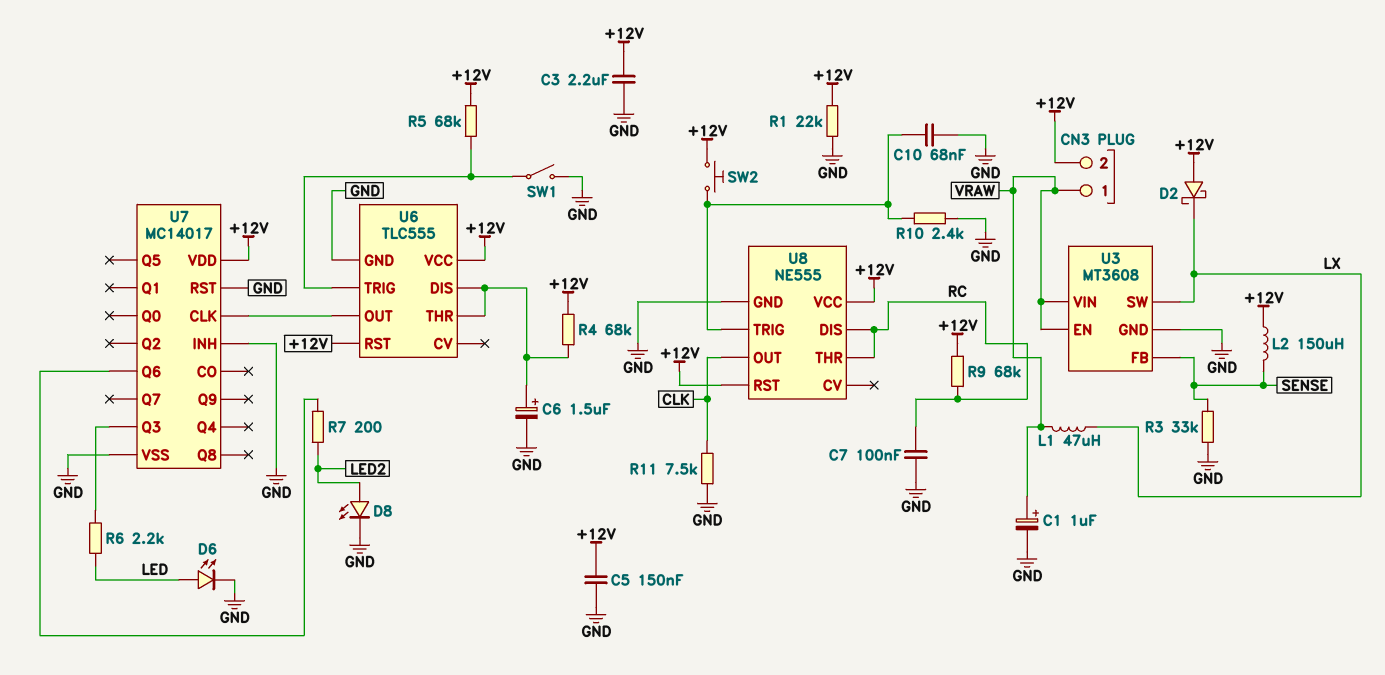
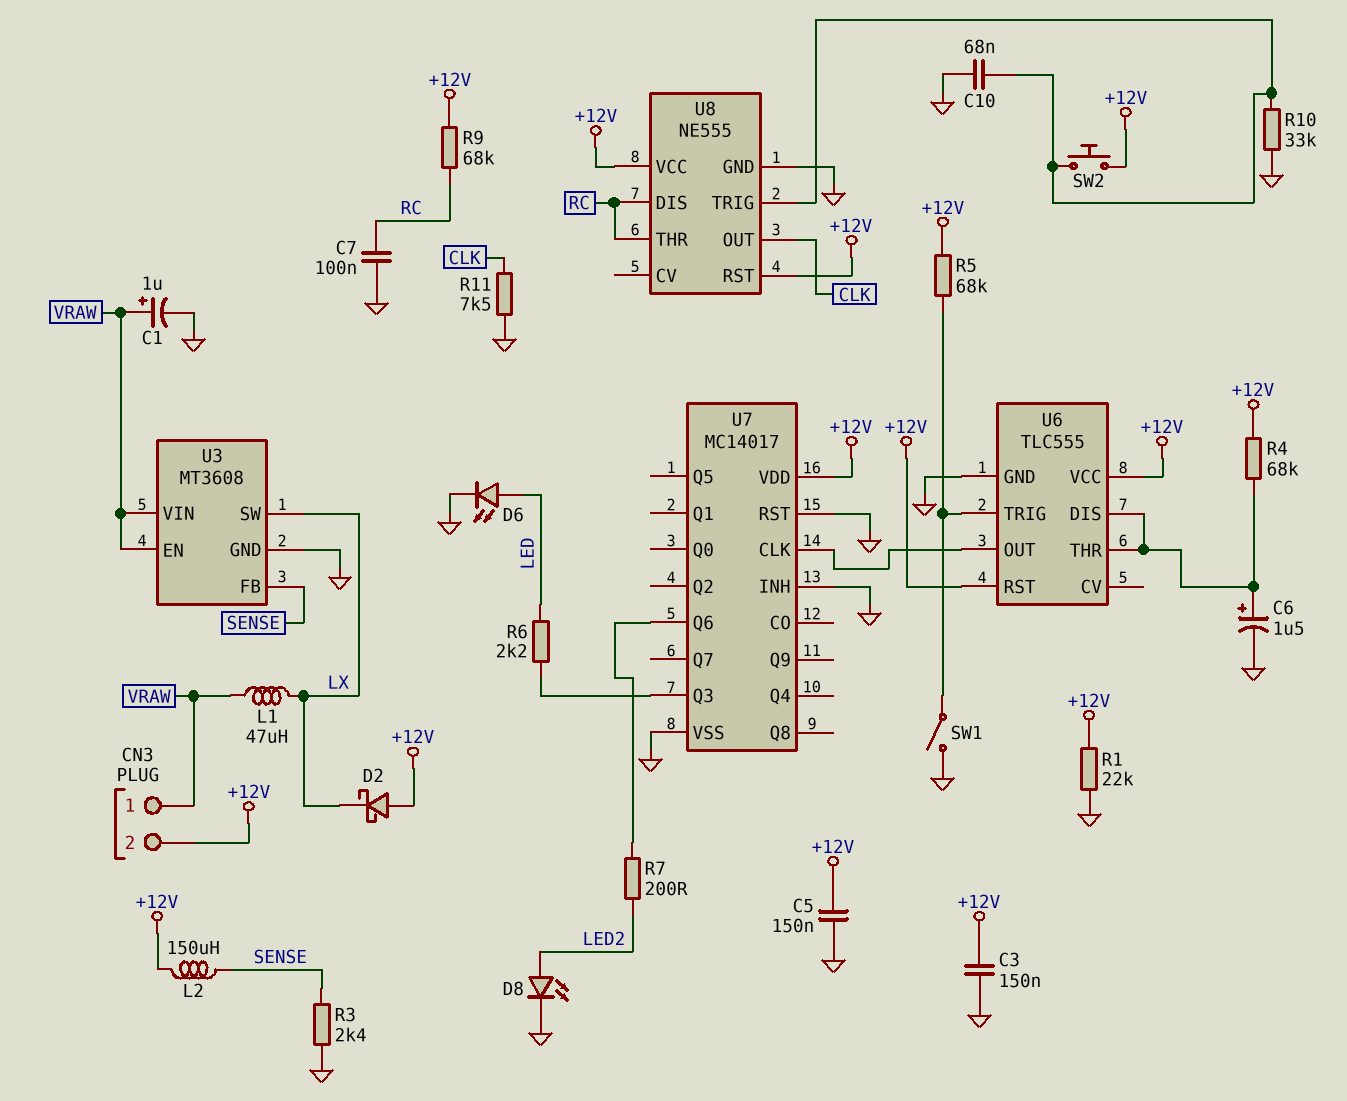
C3: 2.2uF (+12V, GND) -> 150nF (+12V, GND)
R3: 33k (GND, SENSE) -> 2.4k (GND, SENSE)
R10: 2.4k (GND, U8/TRIG) -> 33k (GND, U8/TRIG)

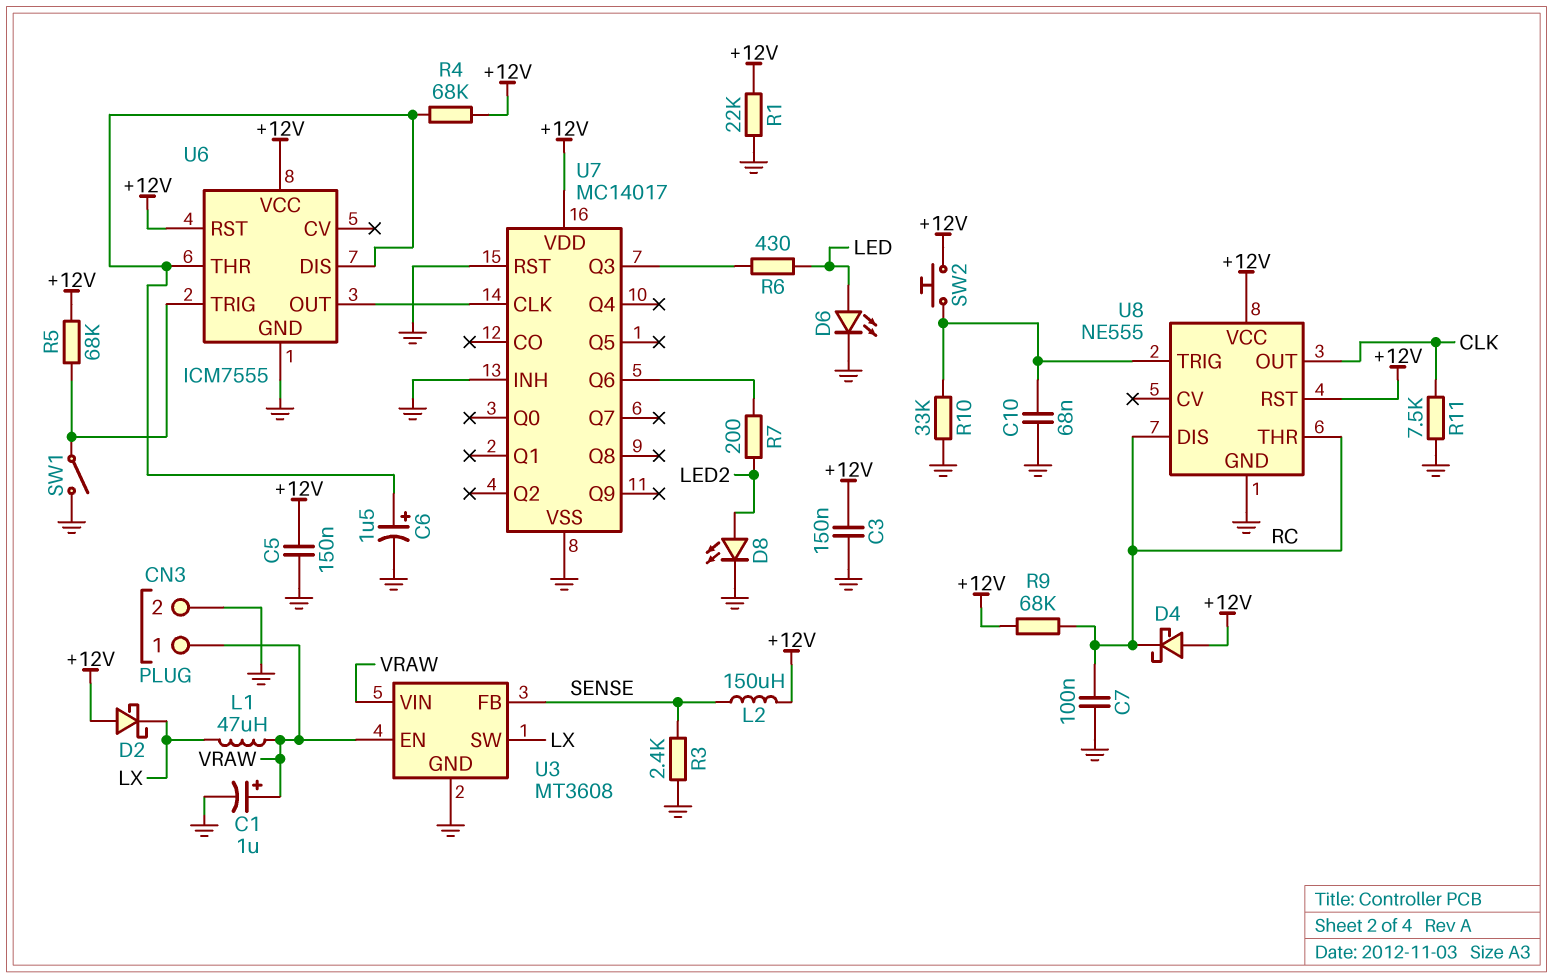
CN3 pin 2: +12V -> GND
D4: none -> schottky (A +12V, K RC)
R6: 2.2k (LED, U7/Q3) -> 430 (LED, U7/Q3)
U6: TLC555 -> ICM7555

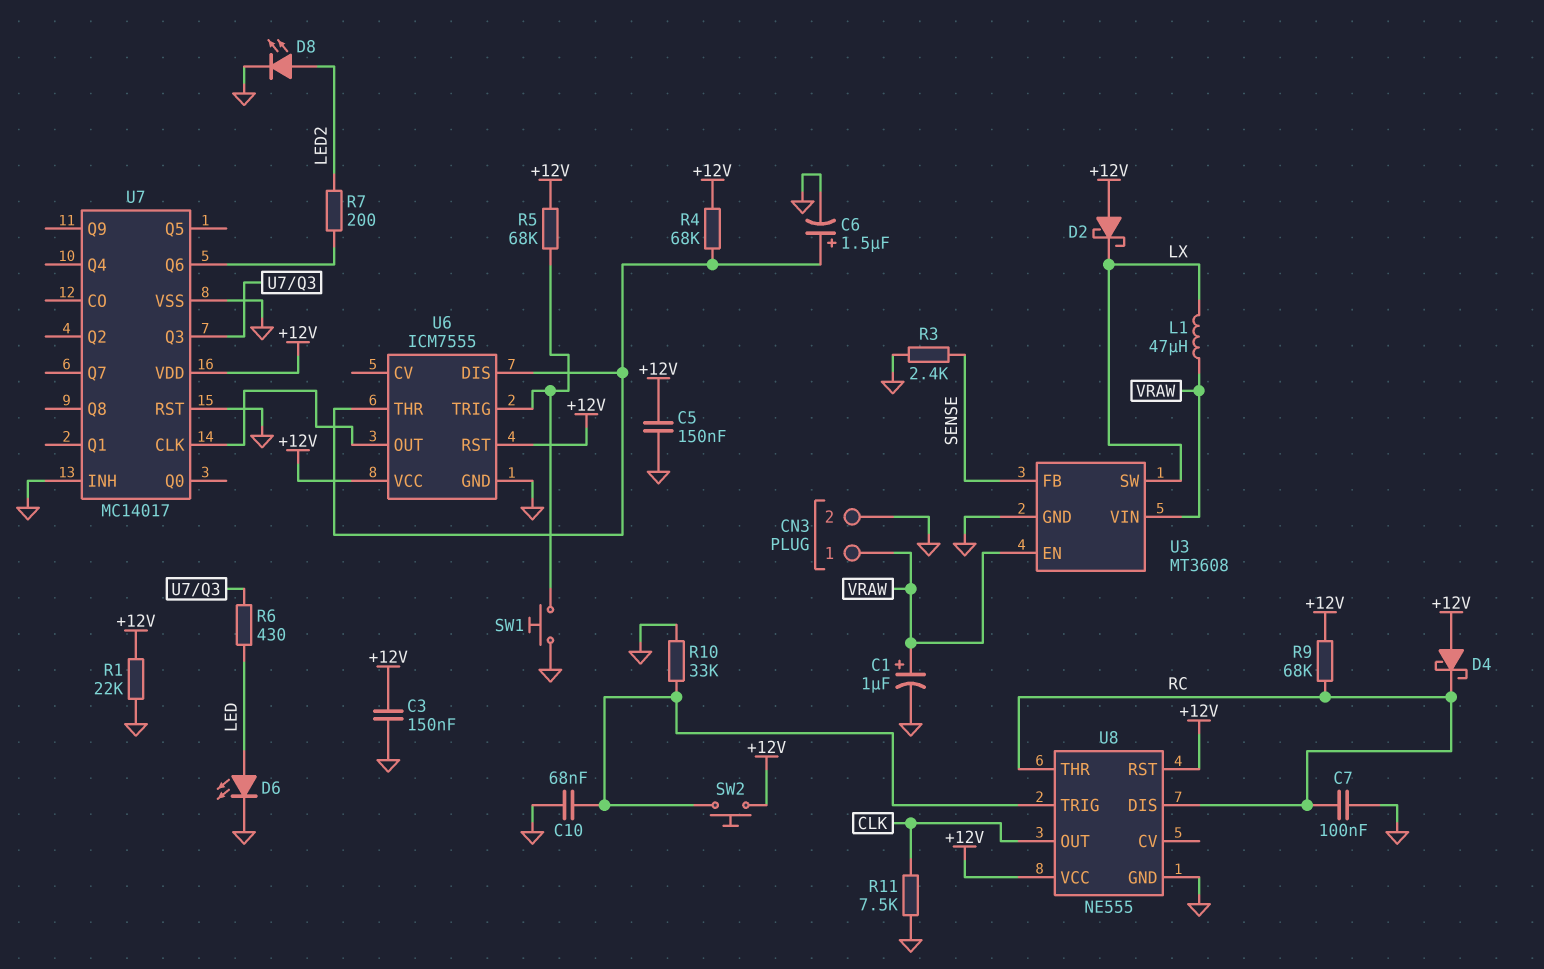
L2: 150uH (+12V, SENSE) -> none
SW1: switch (GND, U6/TRIG) -> button (GND, U6/TRIG)

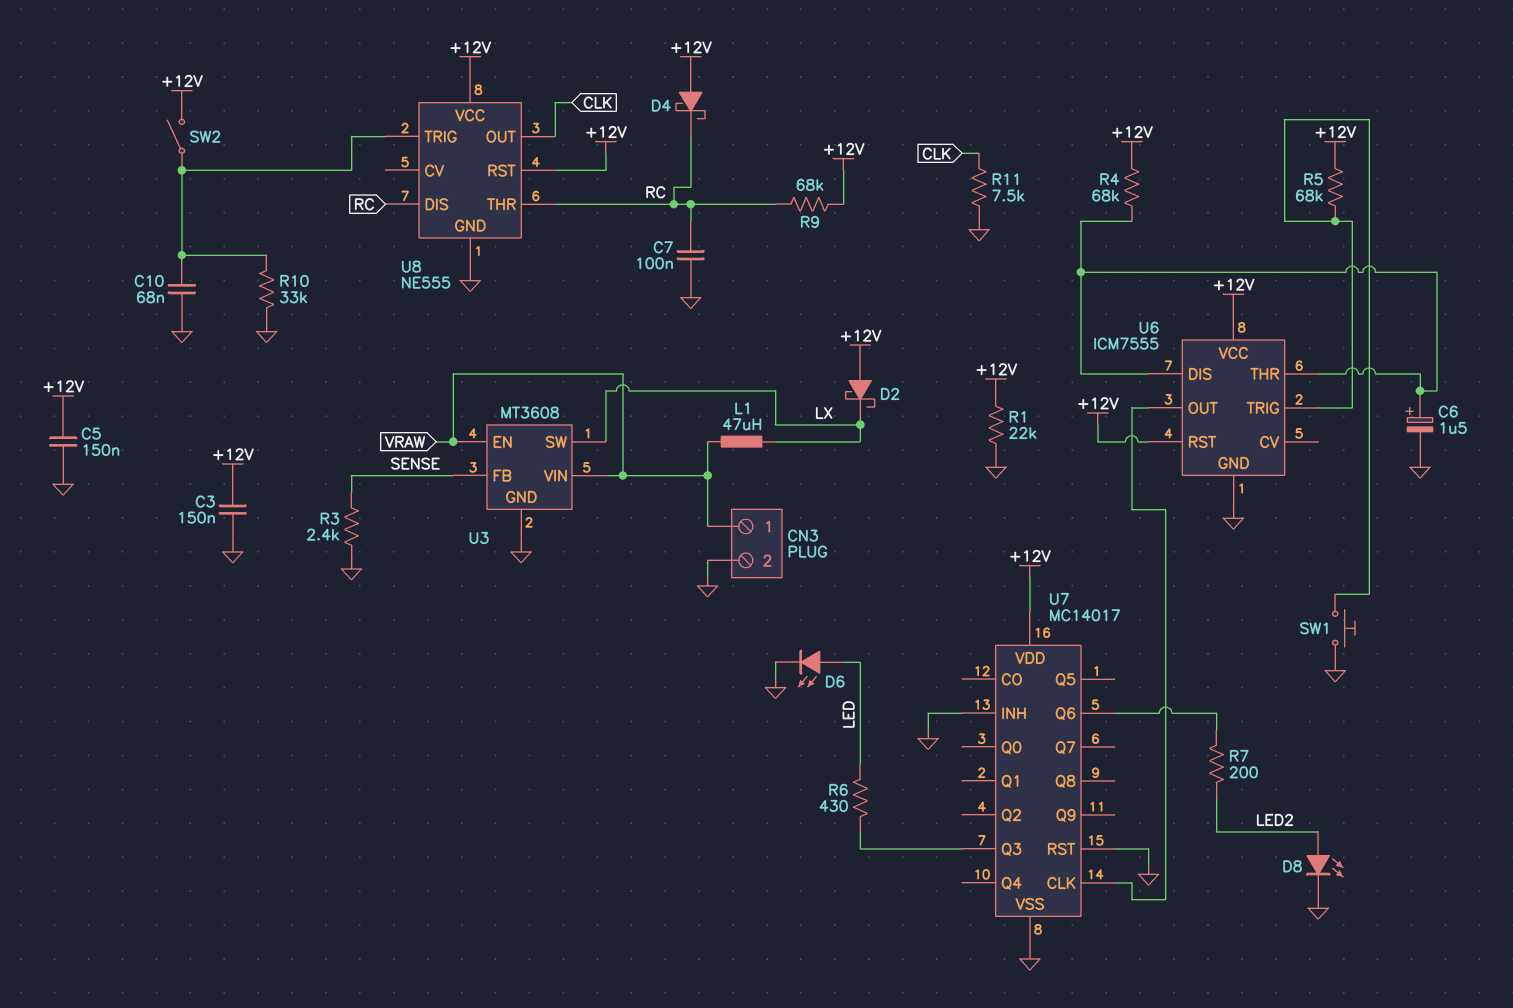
C1: 1uF (plus VRAW, minus GND) -> none
SW2: button (+12V, U8/TRIG) -> switch (+12V, U8/TRIG)

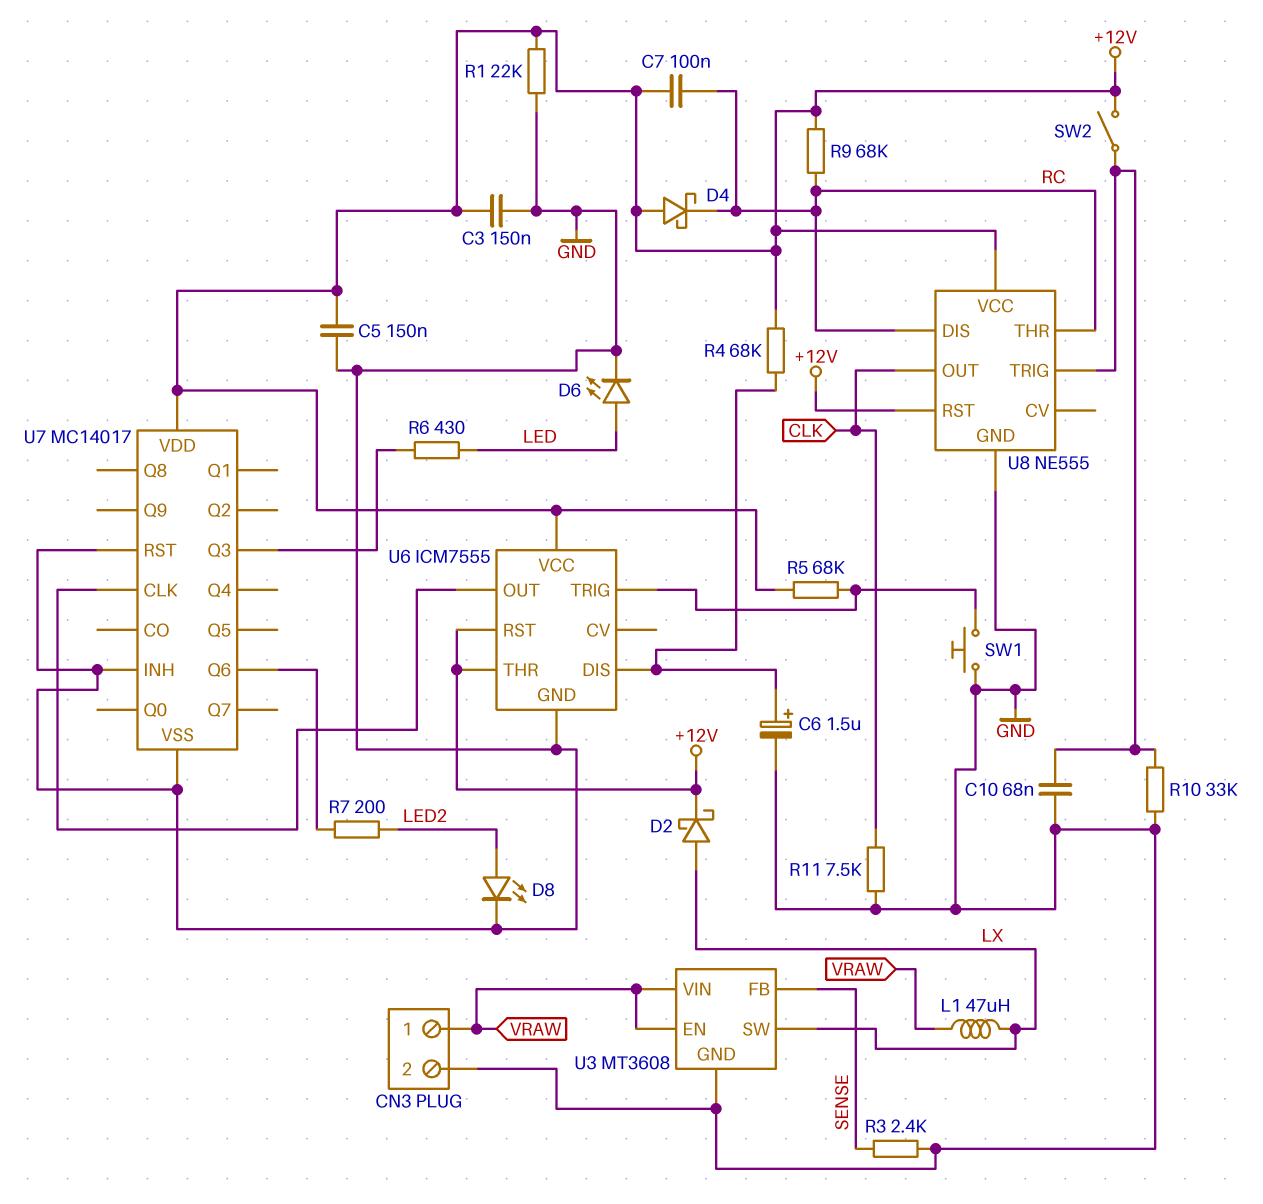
C7: 100nF (GND, RC) -> 100nF (+12V, RC)
D2: schottky (A +12V, K LX) -> schottky (A LX, K +12V)
U6 pin THR: U6/DIS -> +12V

